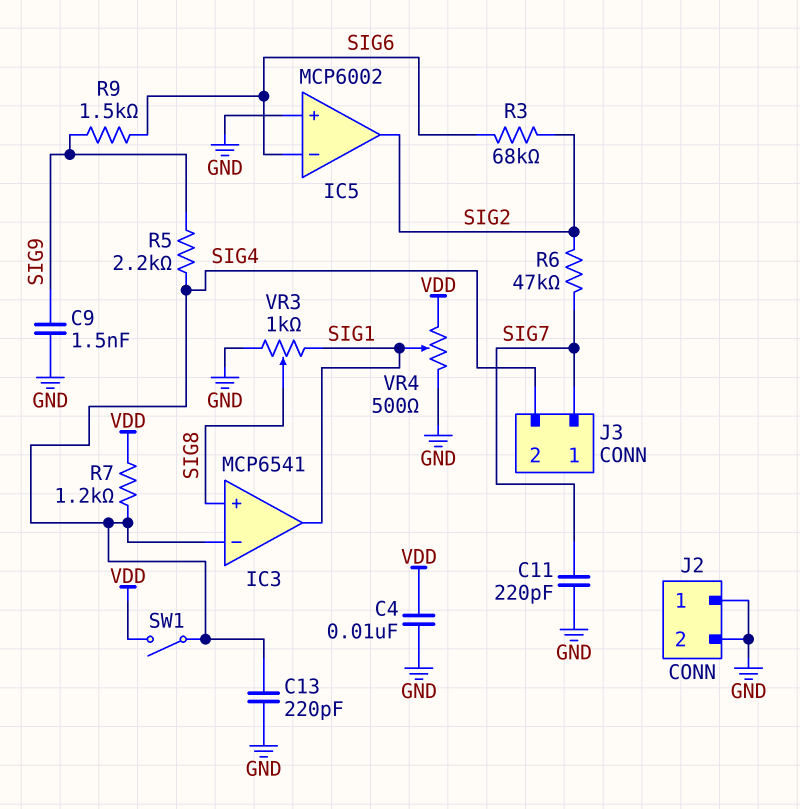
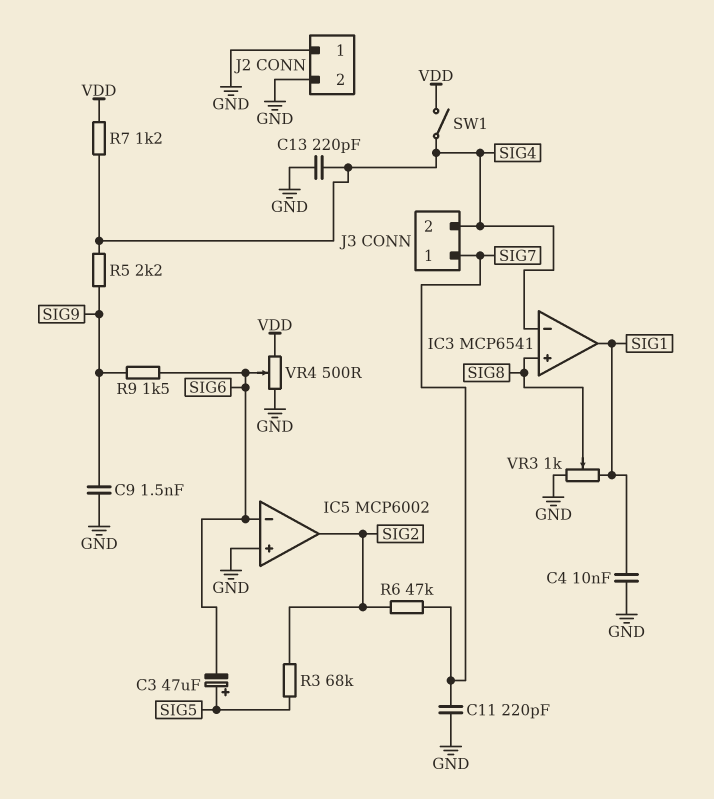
C3: none -> 47uF (plus SIG5, minus SIG6)
C4: 10nF (GND, VDD) -> 10nF (GND, SIG1)
R3: 68k (SIG2, SIG6) -> 68k (SIG2, SIG5)
VR4: 500 (GND, VDD, wiper SIG1) -> 500 (GND, VDD, wiper SIG6)

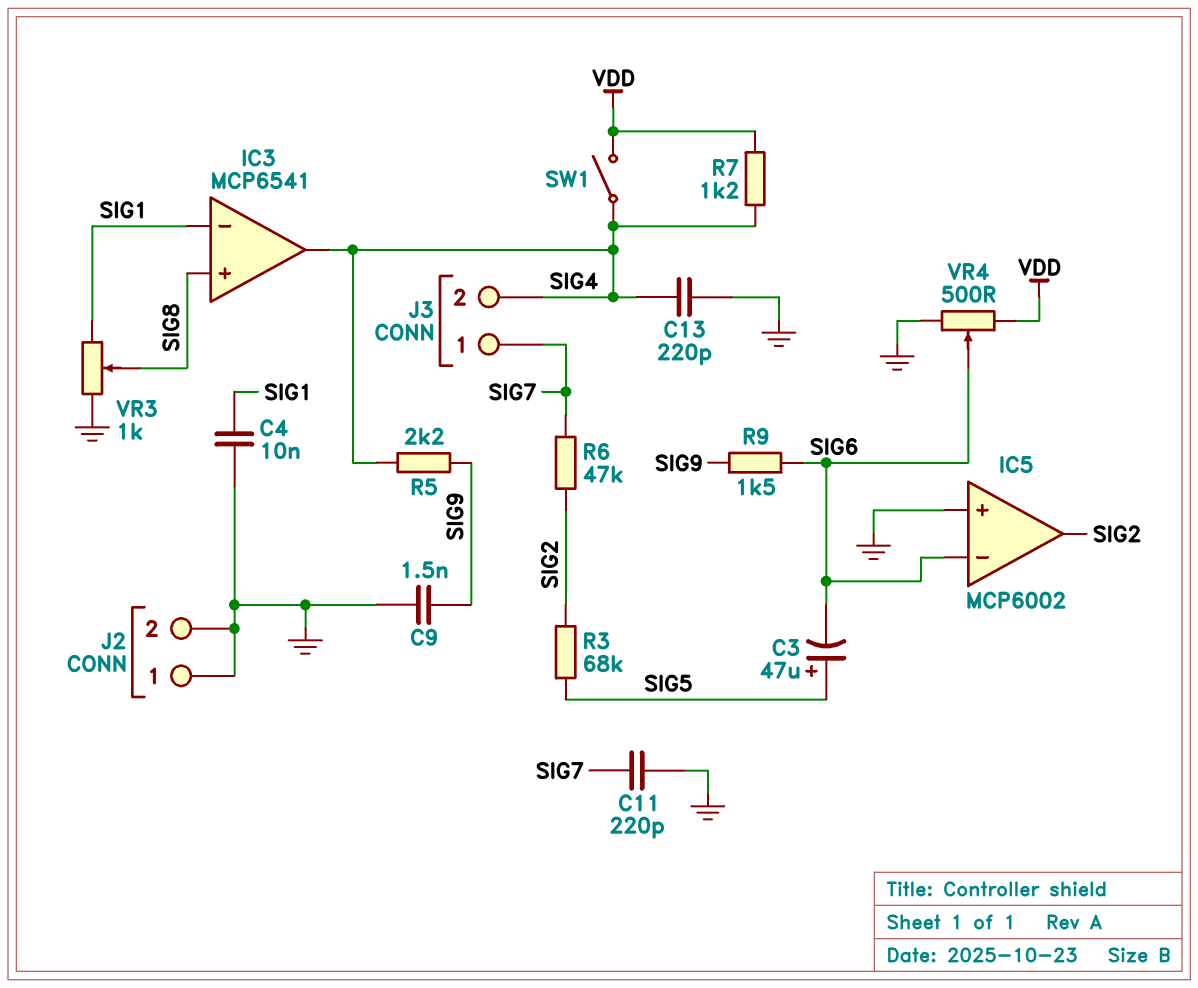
IC3 pin in-: SIG4 -> SIG1
IC3 pin out: SIG1 -> SIG4

